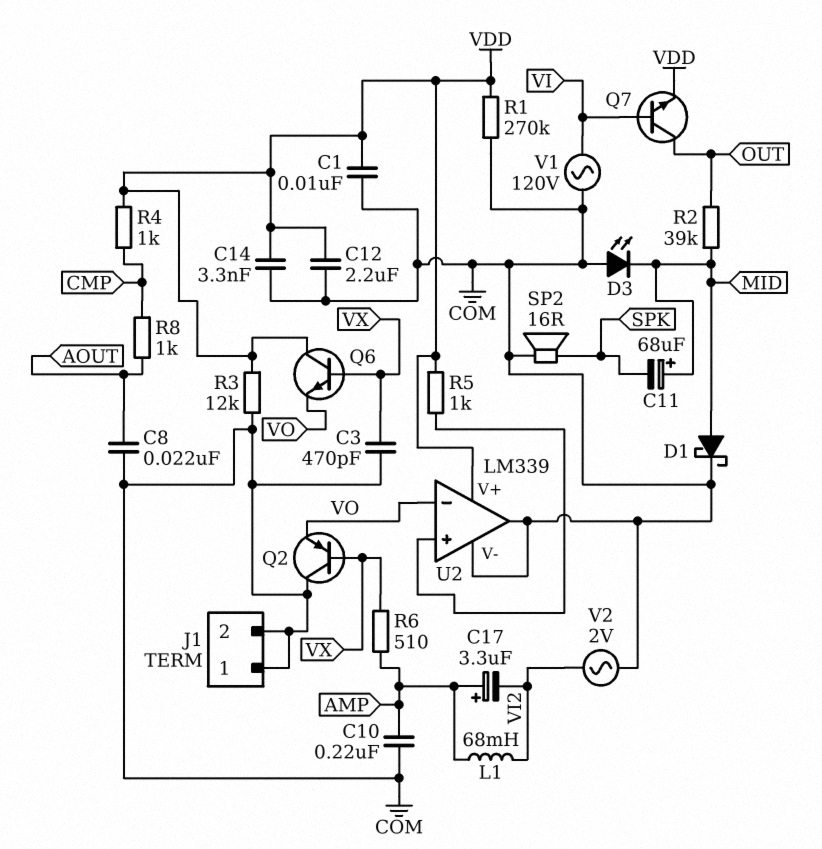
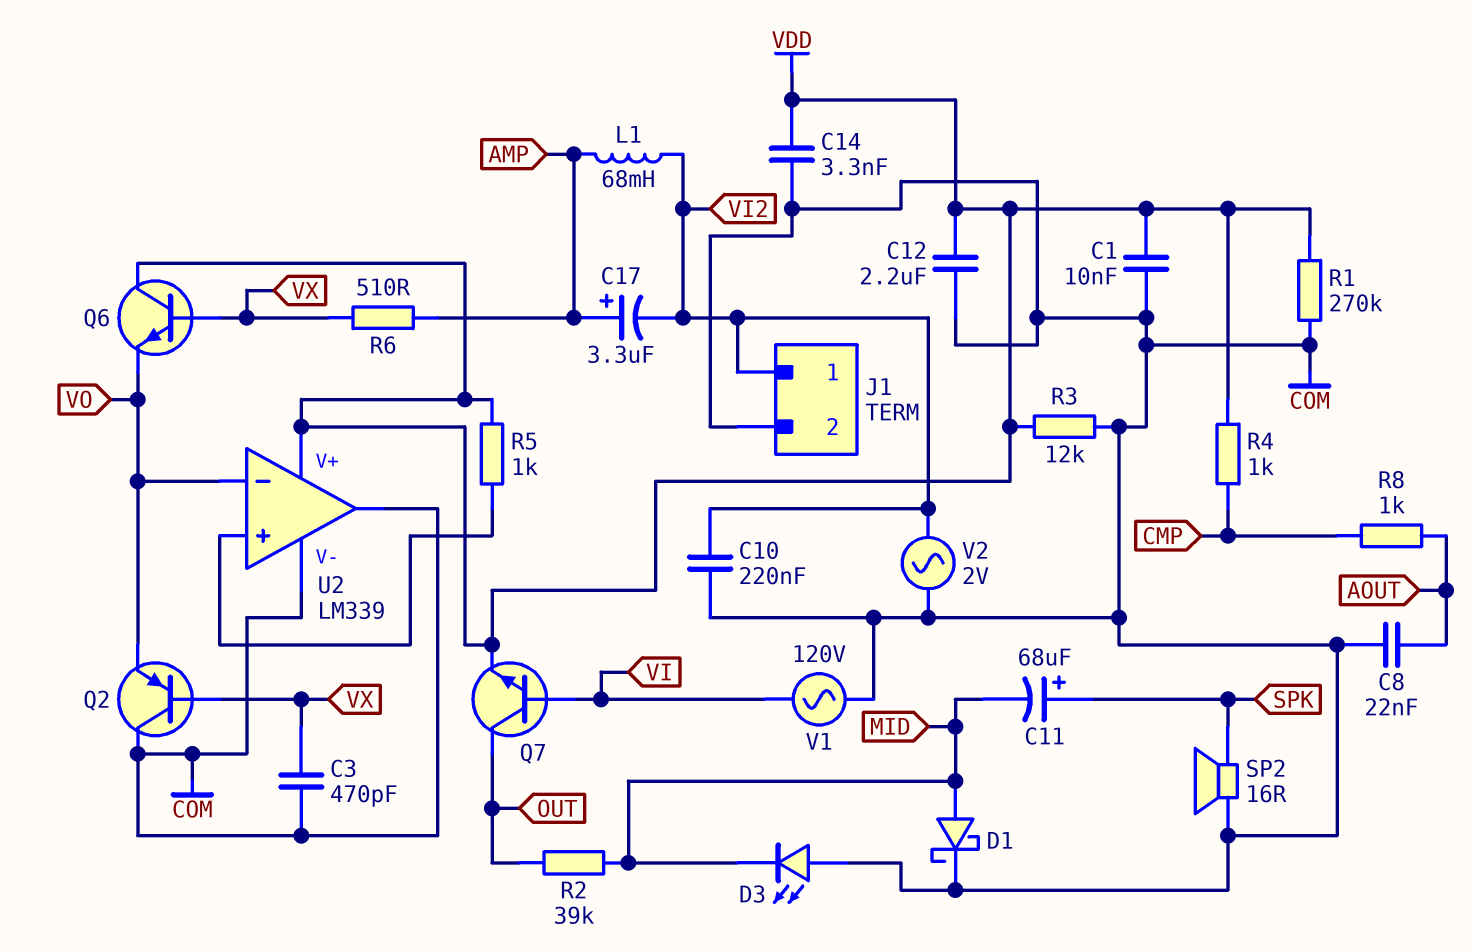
C10: 220nF (AMP, COM) -> 220nF (COM, VI2)
C11: 68uF (plus MID, minus SPK) -> 68uF (plus SPK, minus MID)
J1 pin 1: COM -> VI2

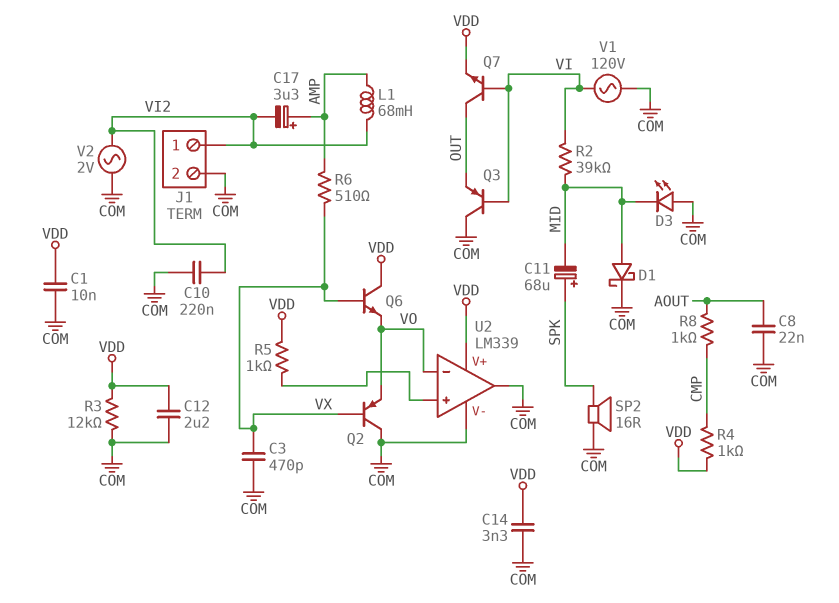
Q3: none -> PNP (B VI, C COM, E OUT)
R1: 270k (COM, VDD) -> none
R2: 39k (MID, OUT) -> 39k (MID, VI)

